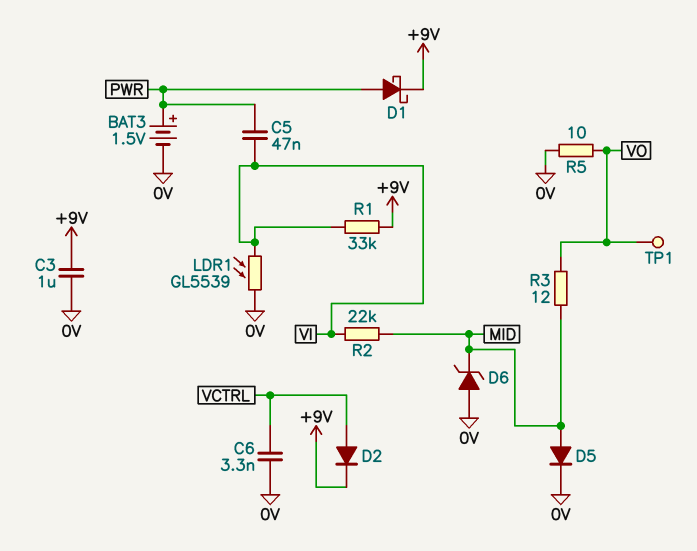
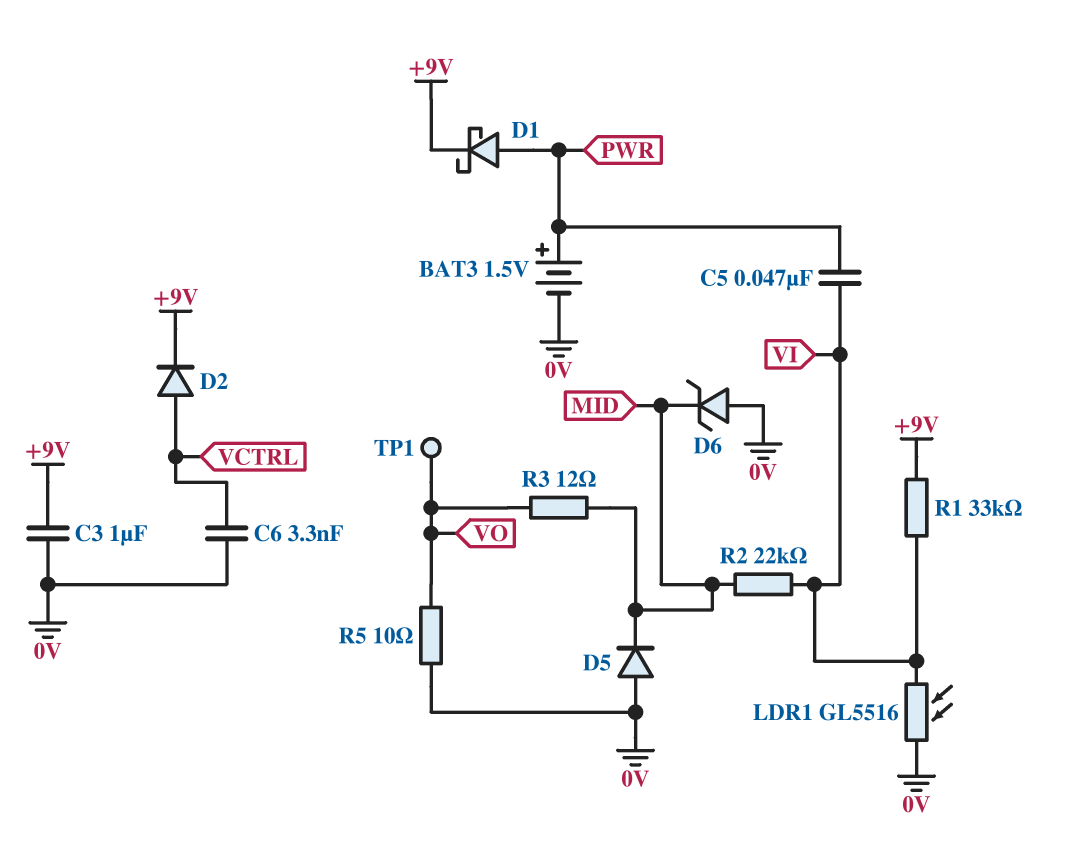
D5: diode (A MID, K 0V) -> diode (A 0V, K MID)
LDR1: GL5539 (0V, VI) -> GL5516 (0V, VI)

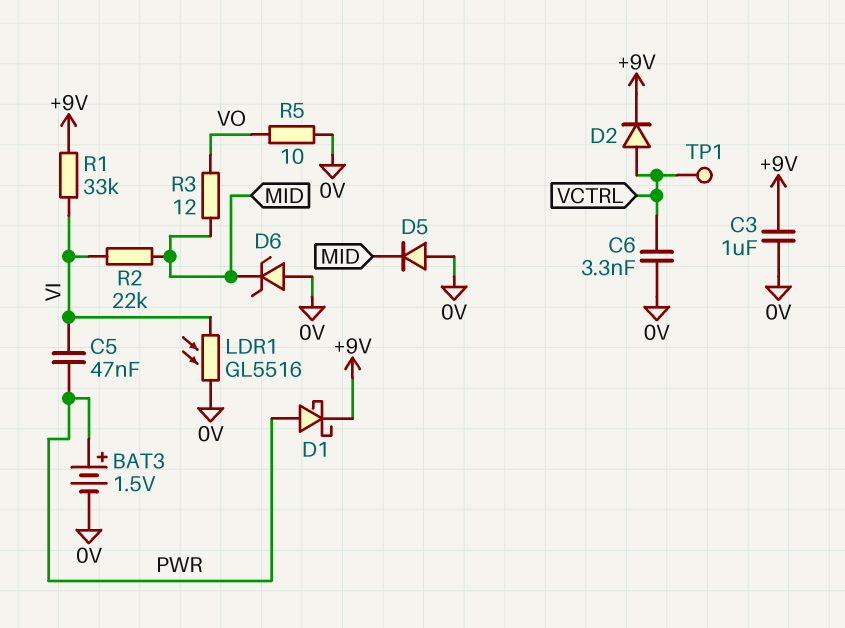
TP1: test point (VO) -> test point (VCTRL)

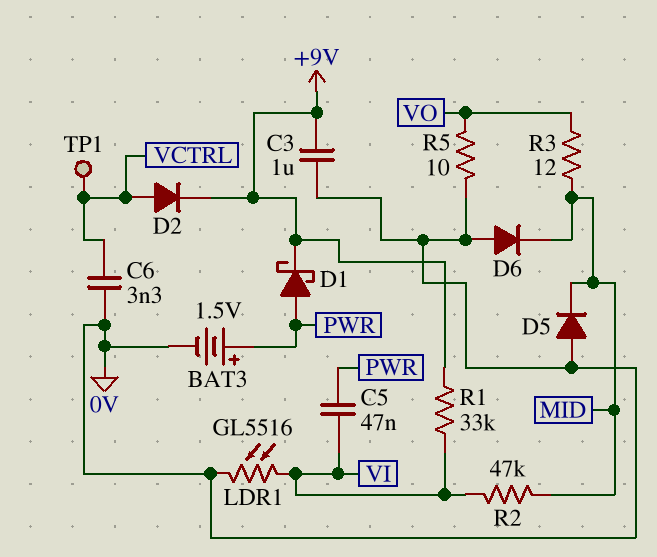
D6: zener (A 0V, K MID) -> diode (A 0V, K MID)
R2: 22k (MID, VI) -> 47k (MID, VI)

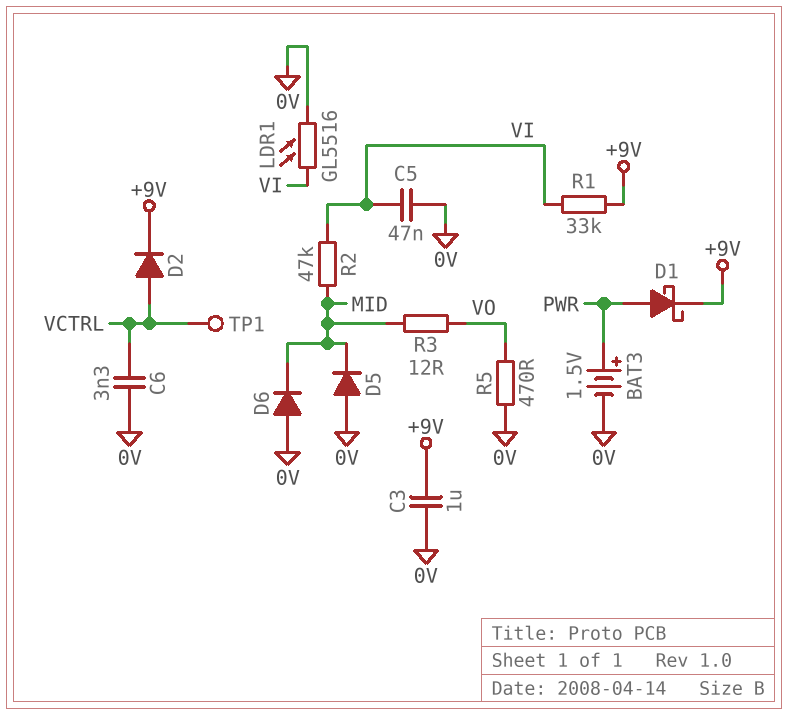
C5: 47nF (PWR, VI) -> 47nF (0V, VI)
R5: 10 (0V, VO) -> 470 (0V, VO)

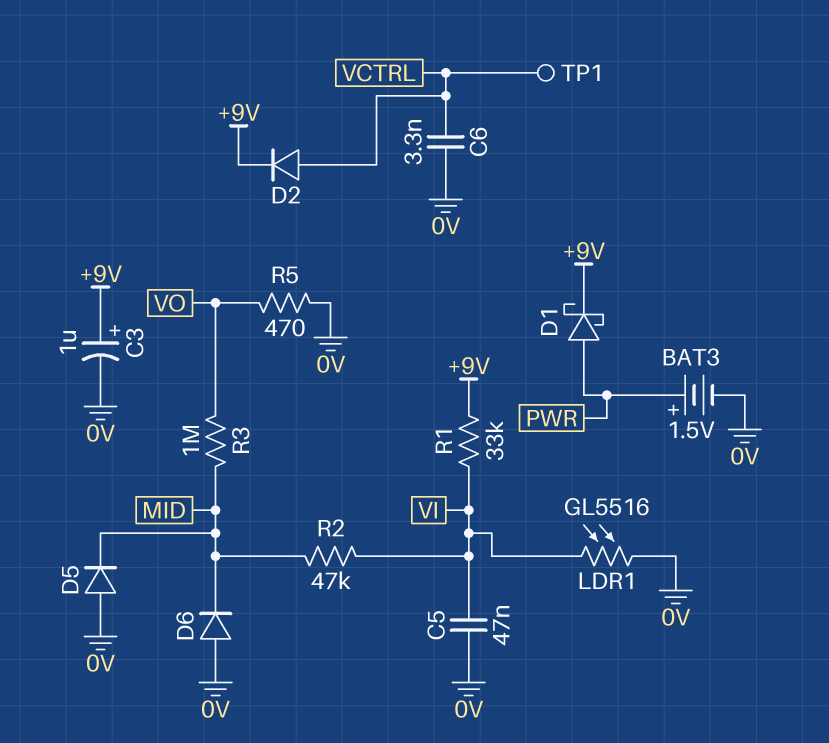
C3: 1uF (+9V, 0V) -> 1uF (plus +9V, minus 0V)
R3: 12 (MID, VO) -> 1M (MID, VO)

